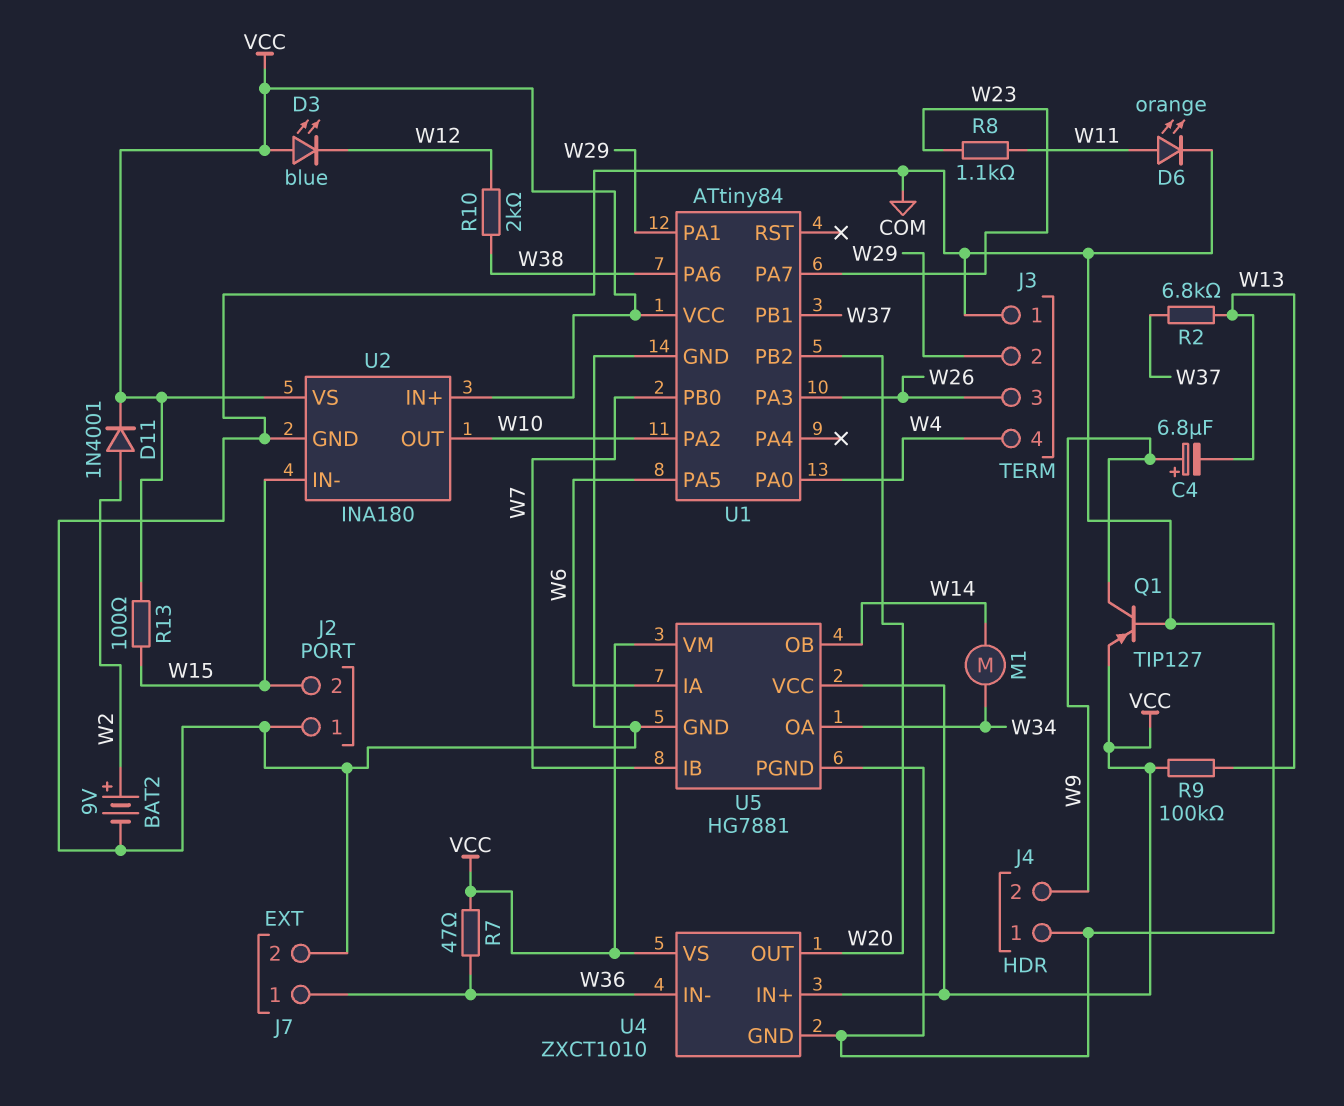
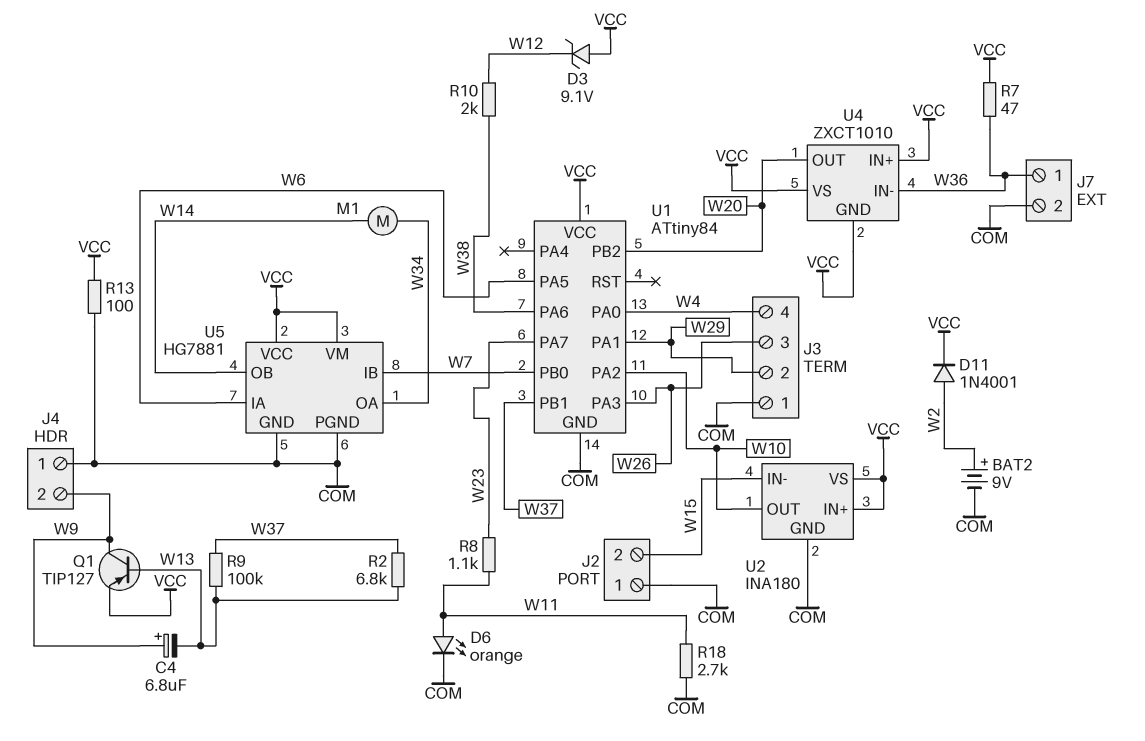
D3: LED blue (A VCC, K W12) -> zener 9.1V (A VCC, K W12)
Q1: PNP TIP127 (B COM, C W9, E VCC) -> PNP TIP127 (B W13, C W9, E VCC)
R9: 100k (VCC, W13) -> 100k (W13, W37)
R13: 100 (VCC, W15) -> 100 (COM, VCC)
R18: none -> 2.7k (COM, W11)
U4 pin GND: COM -> VCC

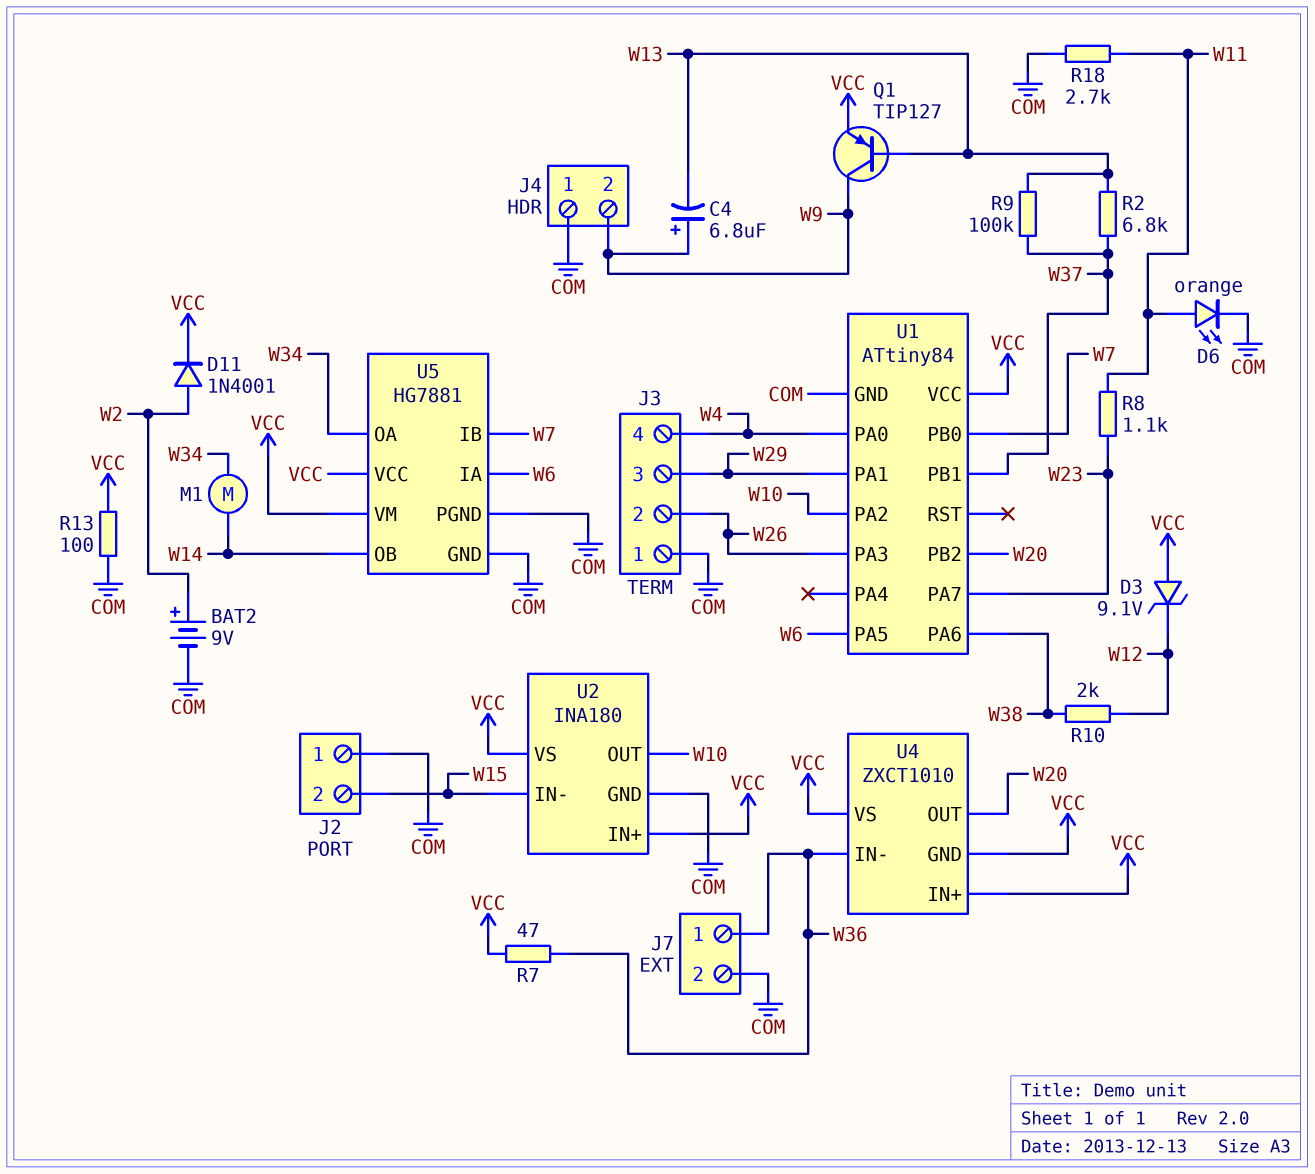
J3 pin 2: W29 -> W26
J3 pin 3: W26 -> W29

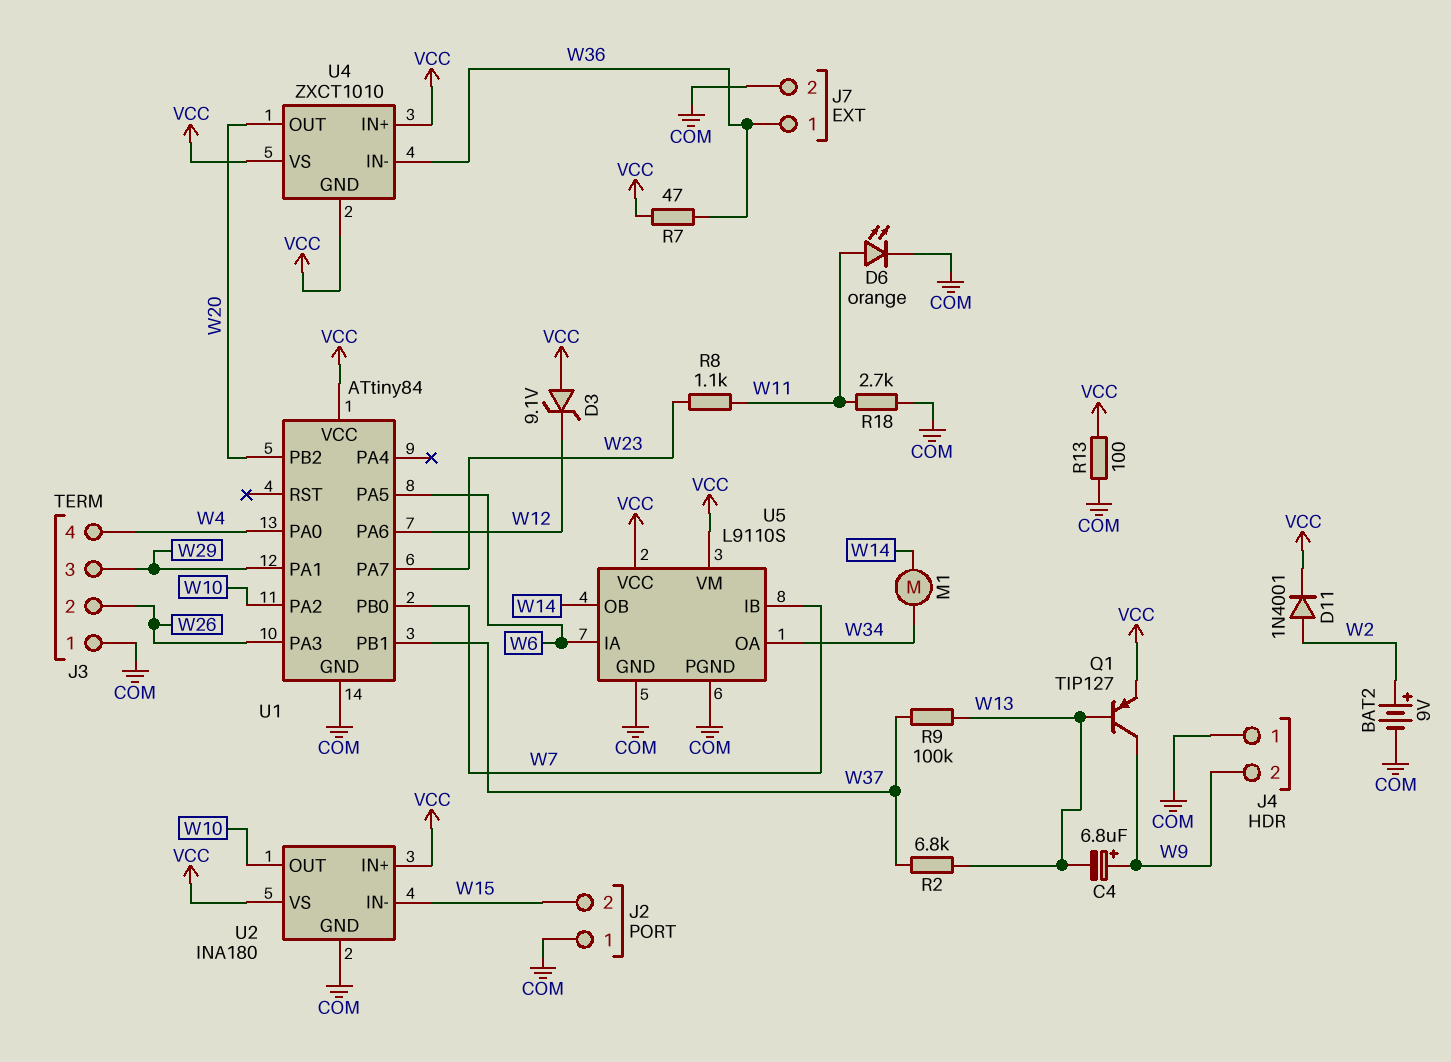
R10: 2k (W12, W38) -> none
U1 pin PA6: W38 -> W12
U5: HG7881 -> L9110S

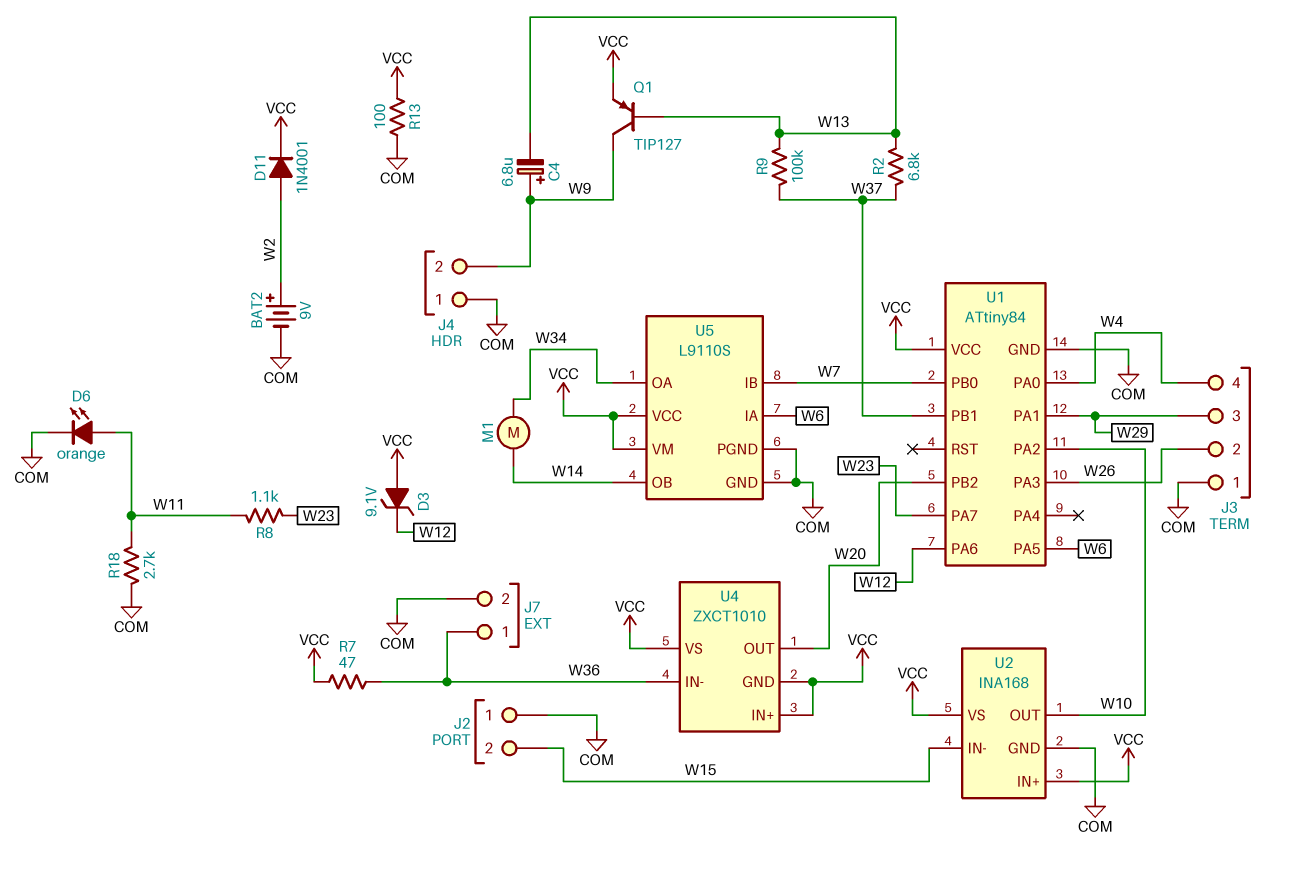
U2: INA180 -> INA168

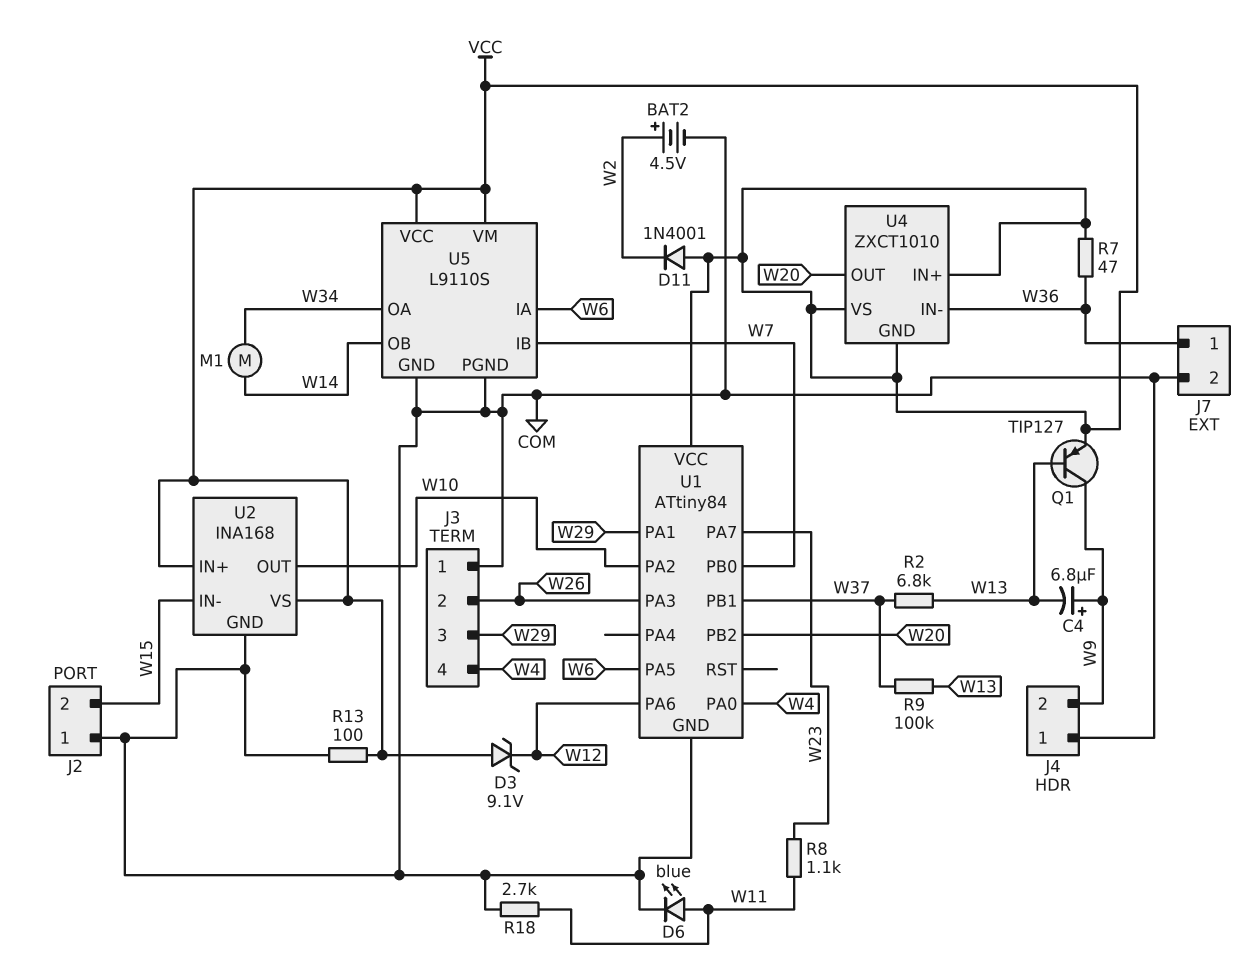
BAT2: 9V (plus W2, minus COM) -> 4.5V (plus W2, minus COM)
D6: LED orange (A W11, K COM) -> LED blue (A W11, K COM)
D11: diode 1N4001 (A W2, K VCC) -> diode 1N4001 (A VCC, K W2)

